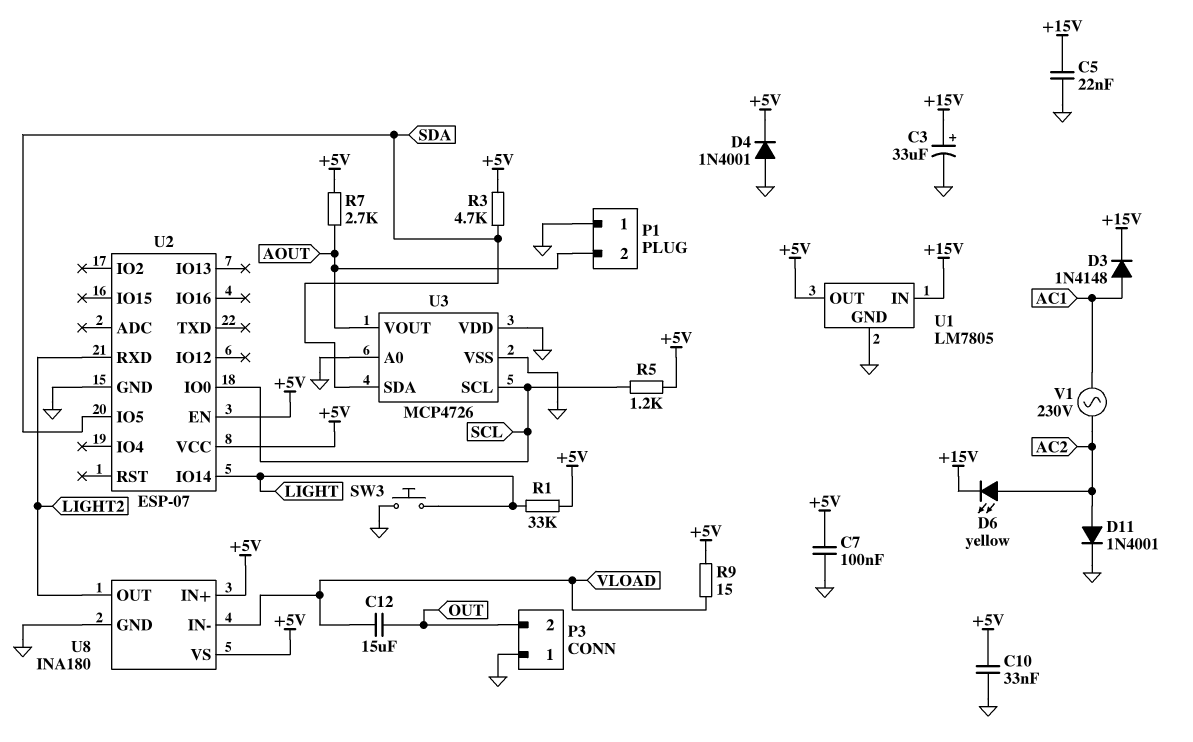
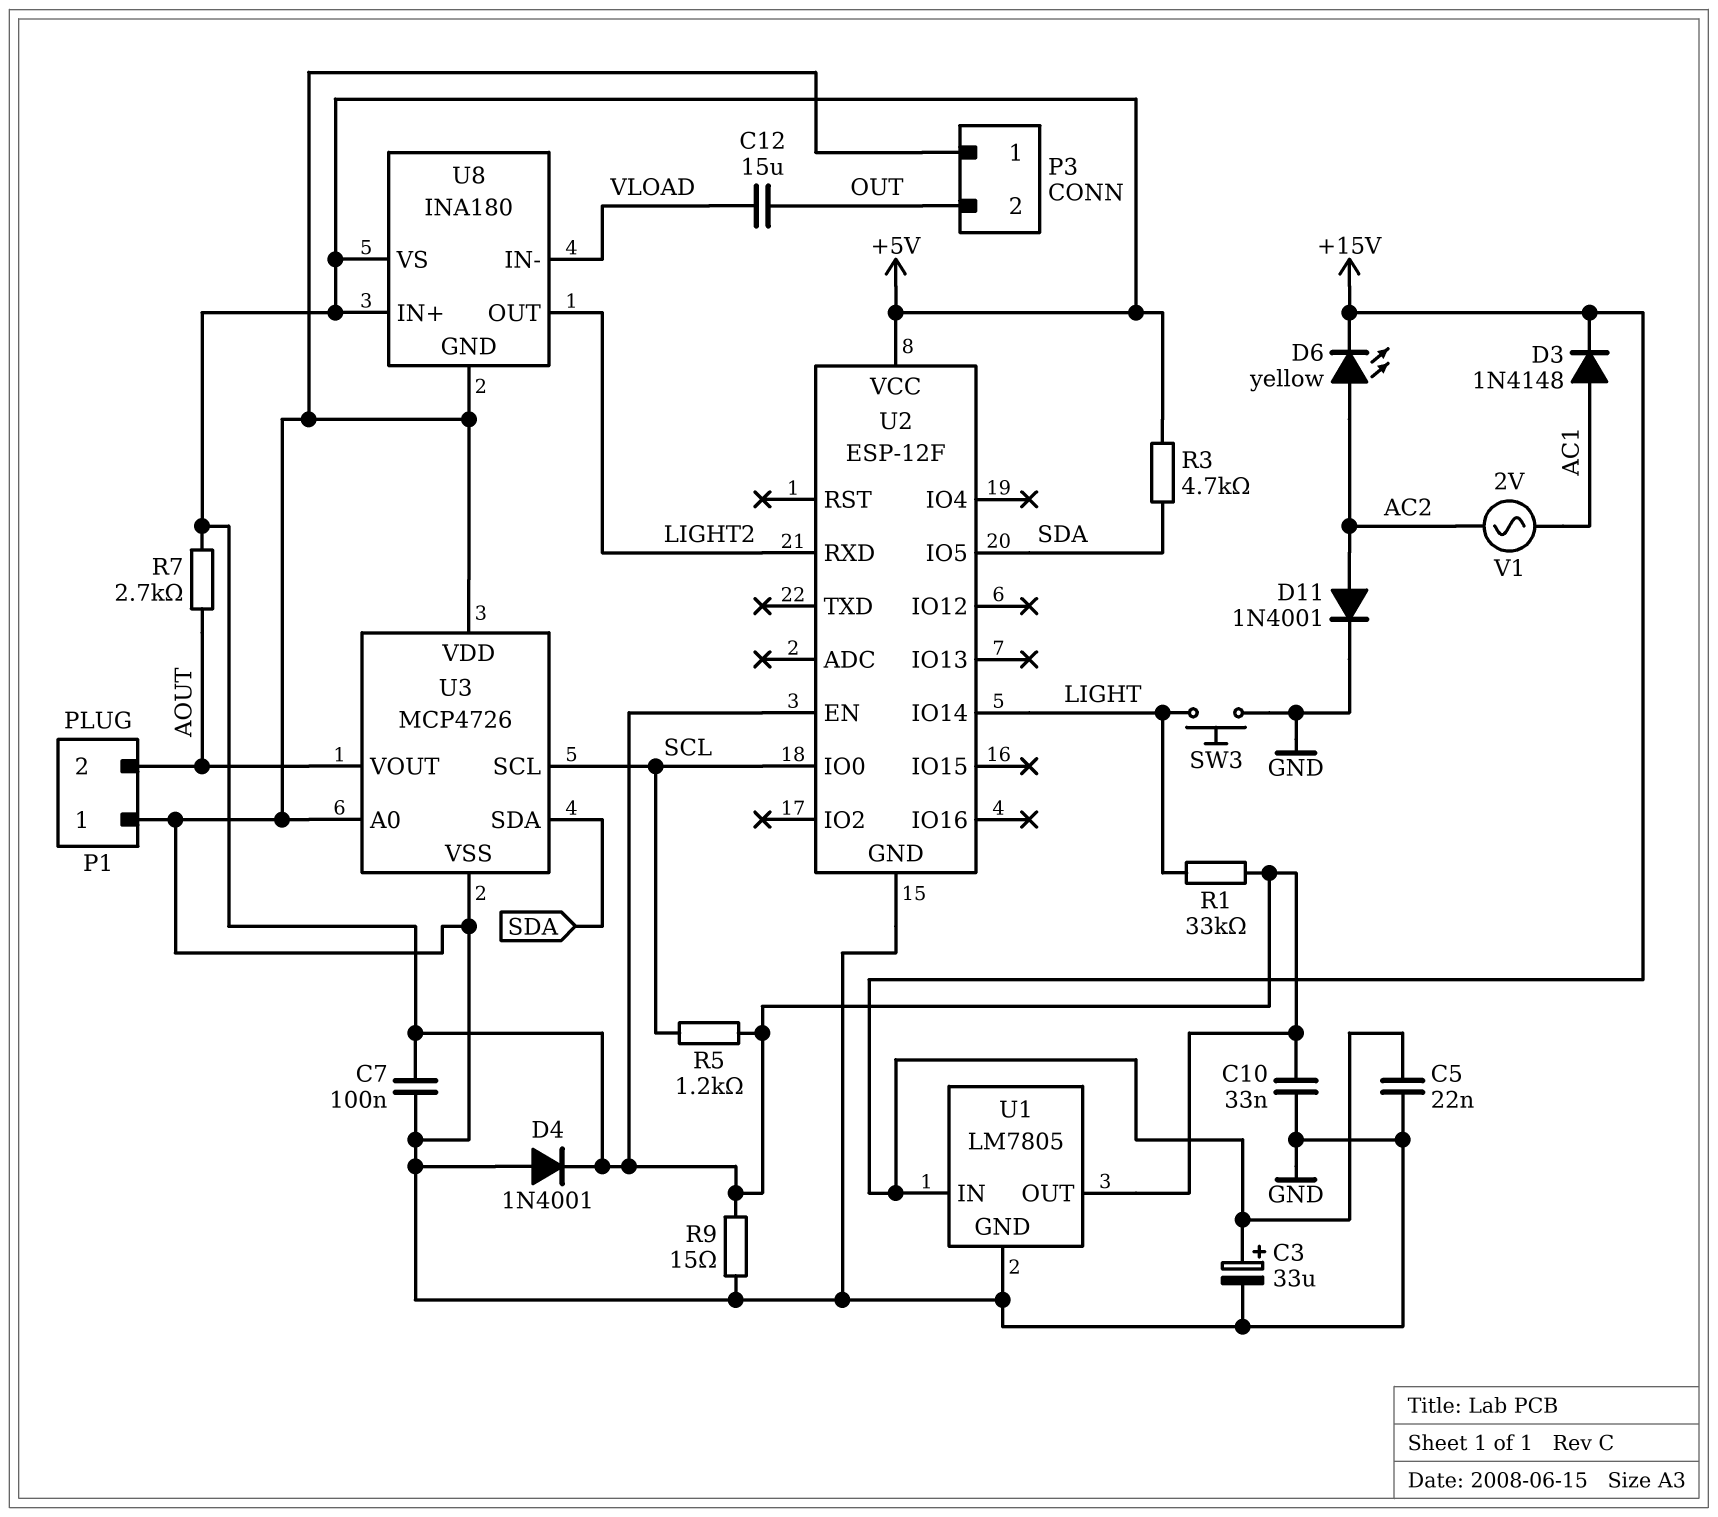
R9: 15 (+5V, VLOAD) -> 15 (+5V, GND)
U2: ESP-07 -> ESP-12F
V1: AC 230V (AC1, AC2) -> AC 2V (AC1, AC2)

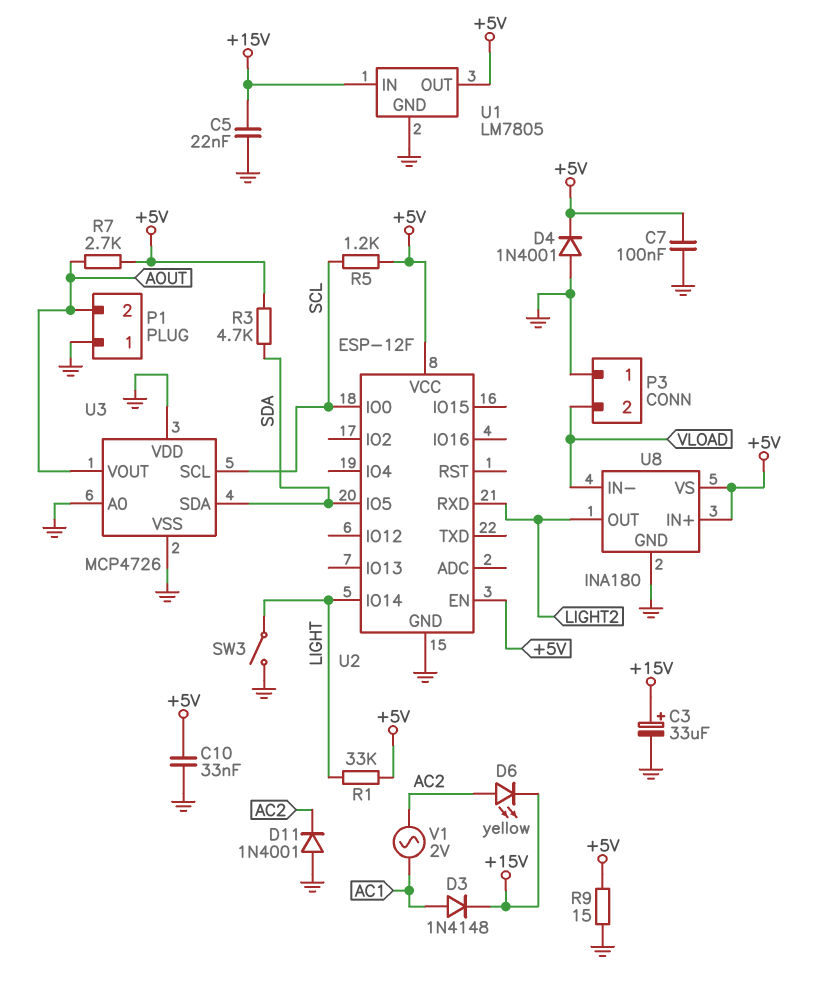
C12: 15uF (OUT, VLOAD) -> none
D11: diode 1N4001 (A AC2, K GND) -> diode 1N4001 (A GND, K AC2)
P3 pin 2: OUT -> VLOAD
SW3: button (GND, LIGHT) -> switch (GND, LIGHT)

